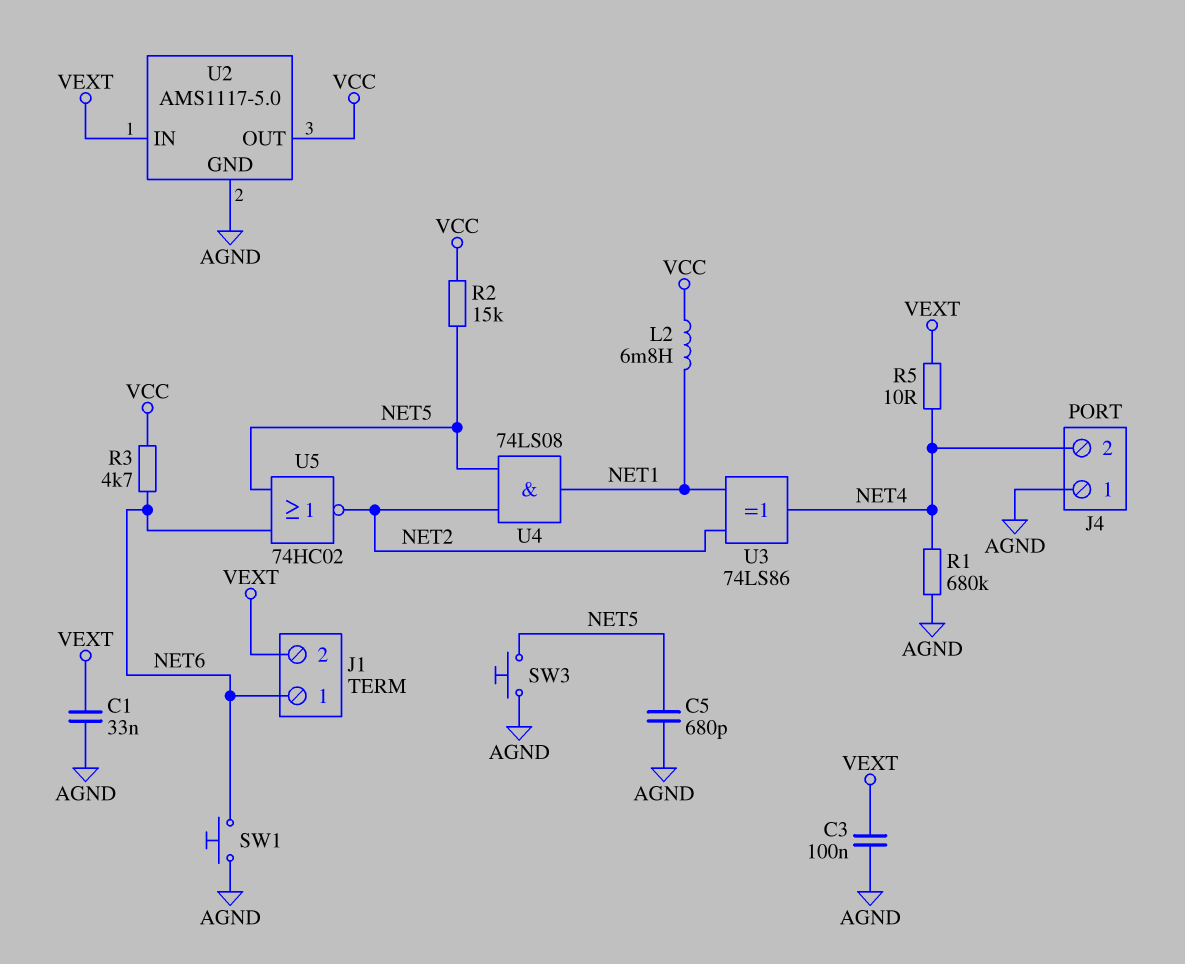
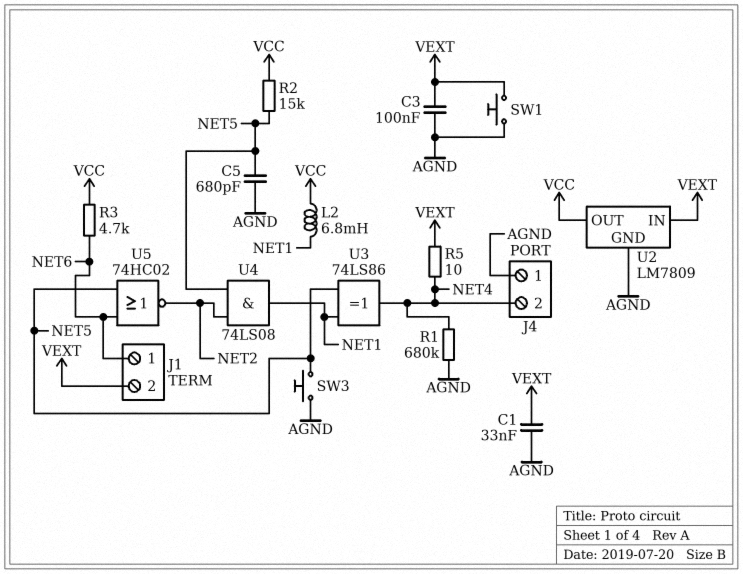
SW1: button (AGND, NET6) -> button (AGND, VEXT)
U2: AMS1117-5.0 -> LM7809
U3: XOR 74LS86 (in NET1, in NET2, out NET4) -> XOR 74LS86 (in NET1, in NET5, out NET4)

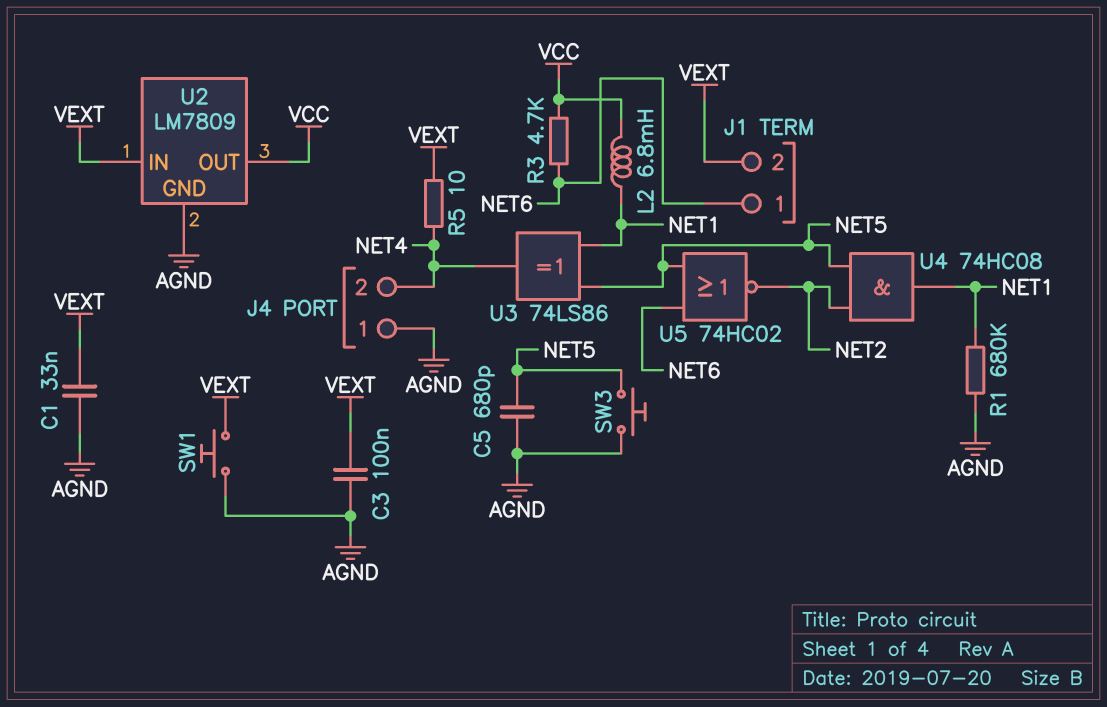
R1: 680k (AGND, NET4) -> 680k (AGND, NET1)
R2: 15k (NET5, VCC) -> none
U4: AND 74LS08 (in NET2, in NET5, out NET1) -> AND 74HC08 (in NET2, in NET5, out NET1)

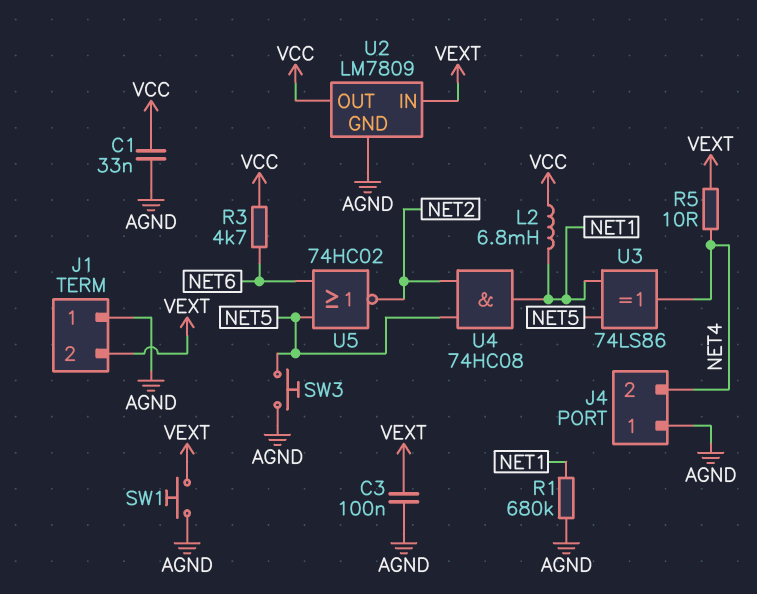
C1: 33nF (AGND, VEXT) -> 33nF (AGND, VCC)
C5: 680pF (AGND, NET5) -> none
J1 pin 1: NET6 -> AGND

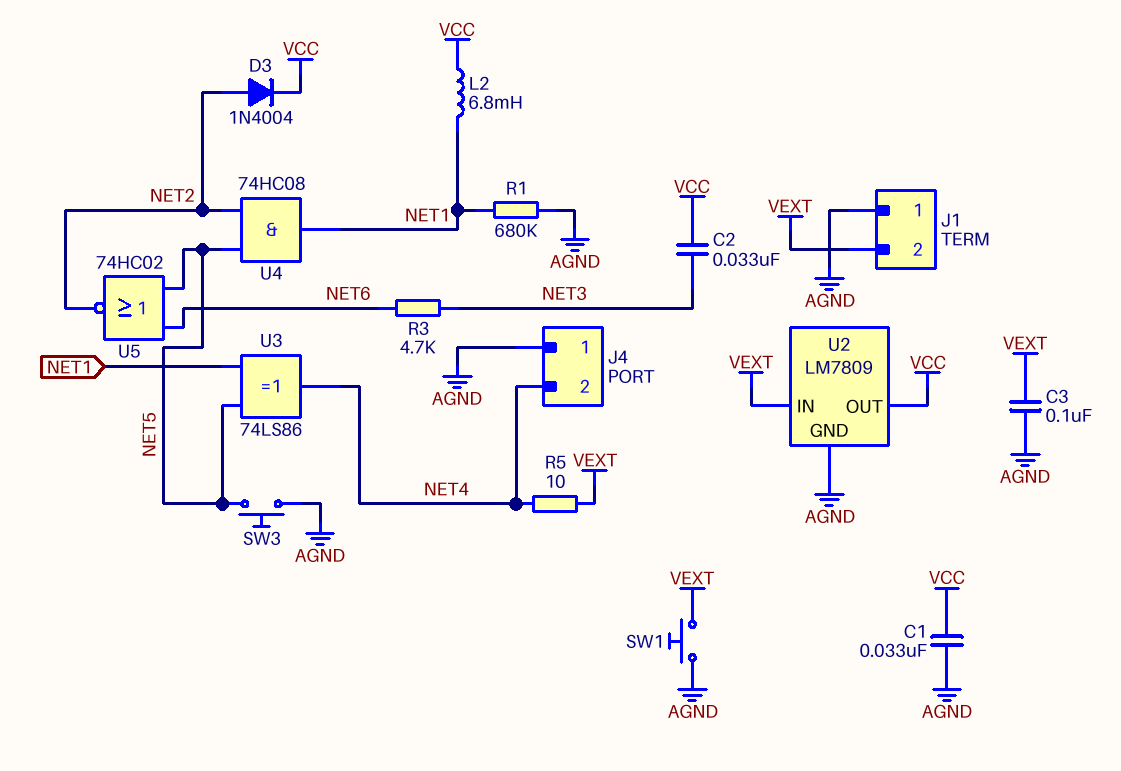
C2: none -> 33nF (NET3, VCC)
D3: none -> diode 1N4004 (A NET2, K VCC)
R3: 4.7k (NET6, VCC) -> 4.7k (NET3, NET6)

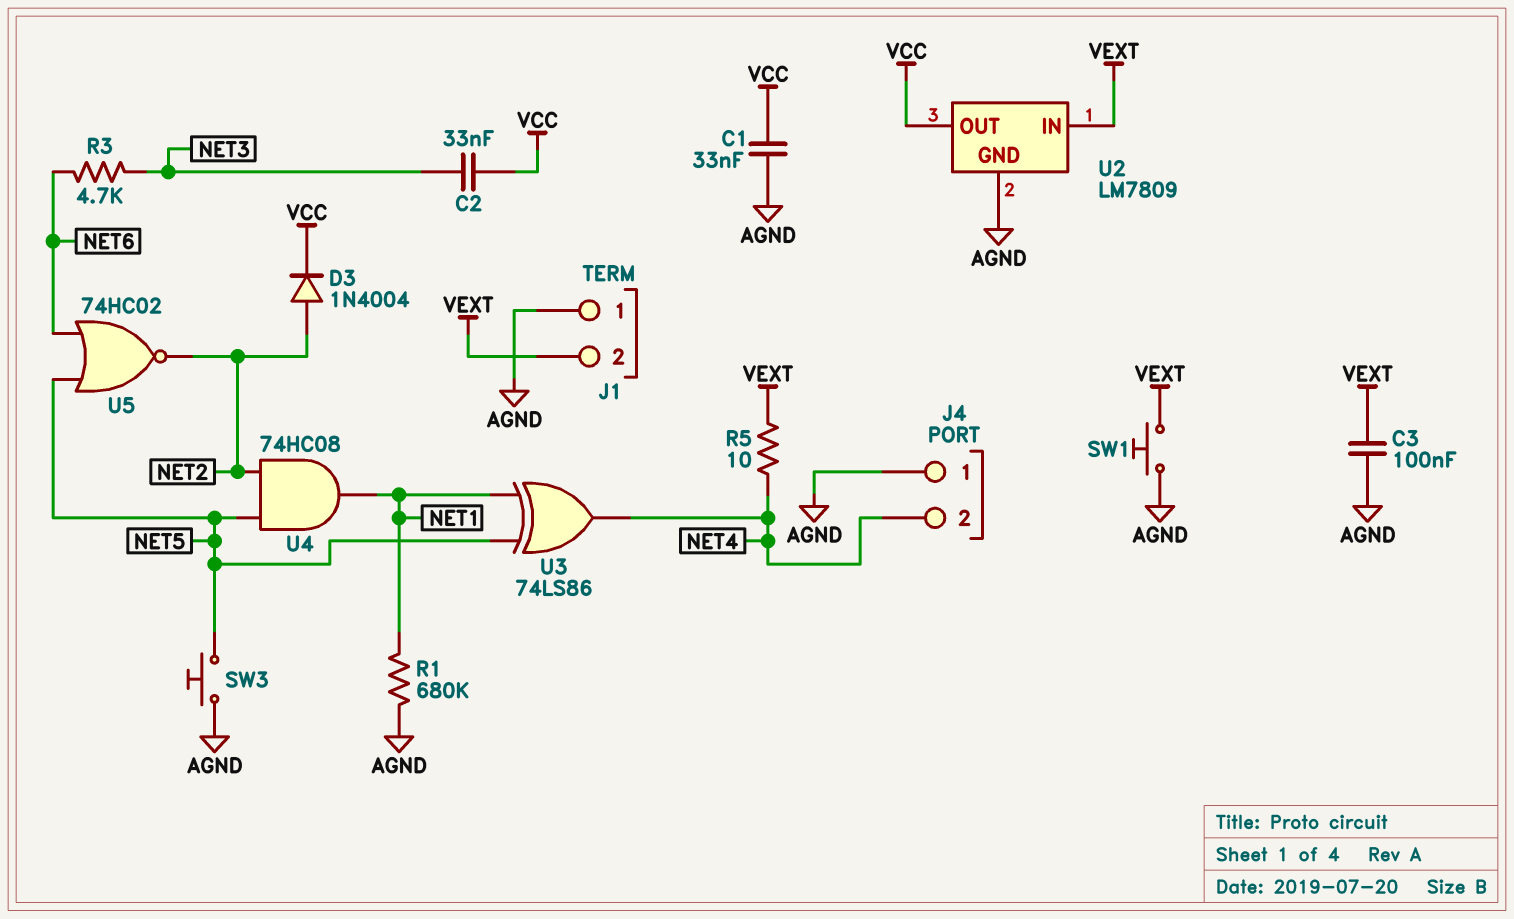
L2: 6.8mH (NET1, VCC) -> none

